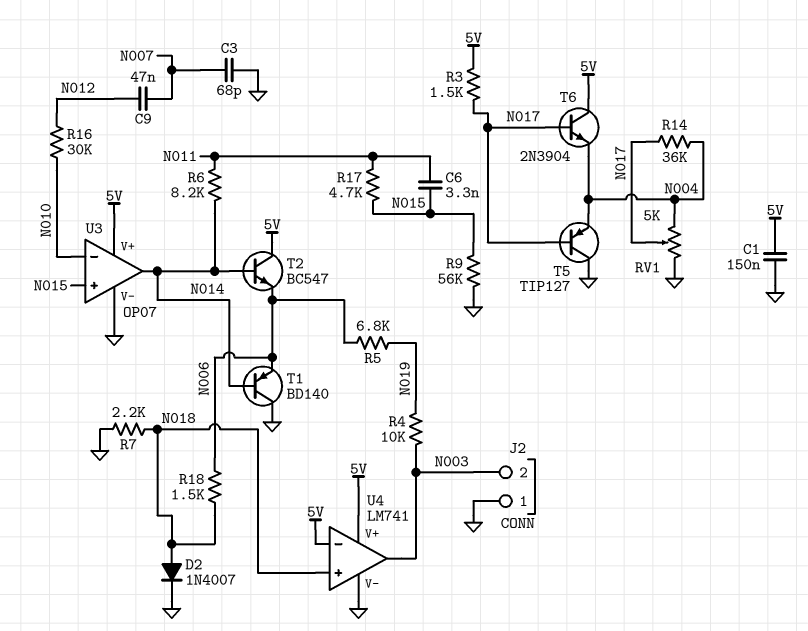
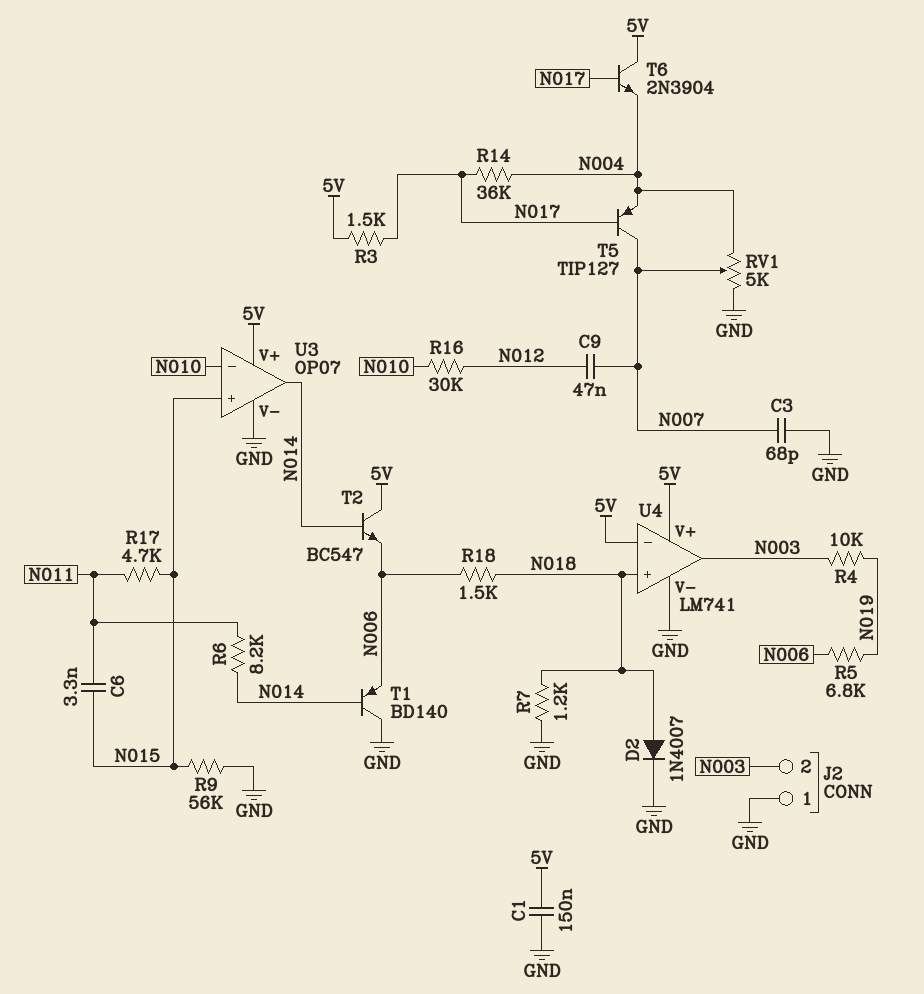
R7: 2.2k (GND, N018) -> 1.2k (GND, N018)
RV1: 5k (GND, N004, wiper N017) -> 5k (GND, N004, wiper N007)
T5: PNP TIP127 (B N017, C GND, E N004) -> PNP TIP127 (B N017, C N007, E N004)

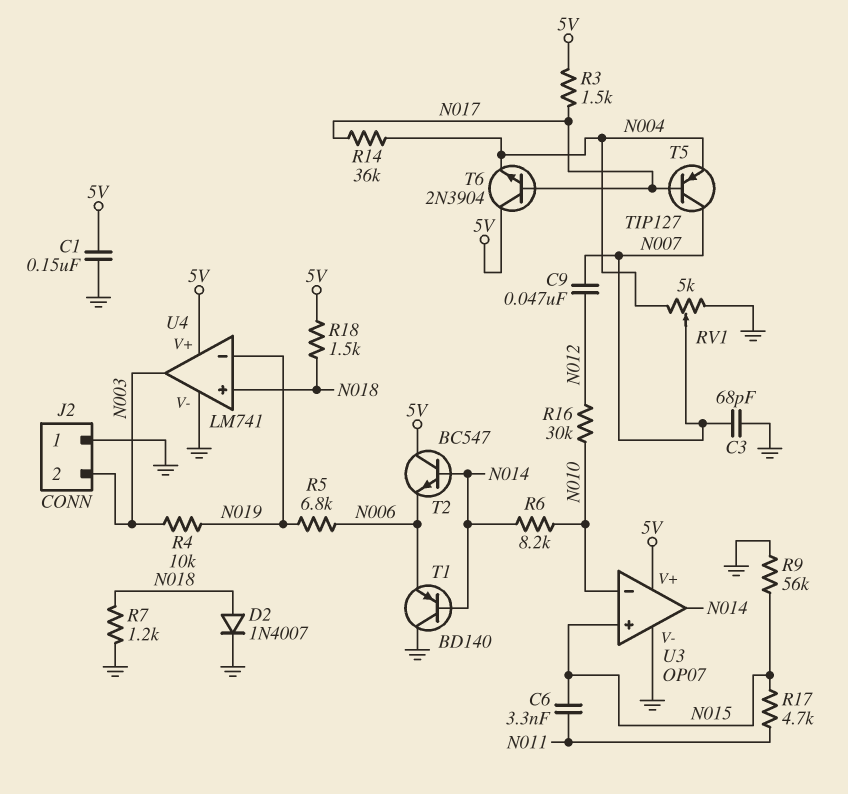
R6: 8.2k (N011, N014) -> 8.2k (N010, N014)
R18: 1.5k (N006, N018) -> 1.5k (5V, N018)
U4 pin in-: 5V -> N019

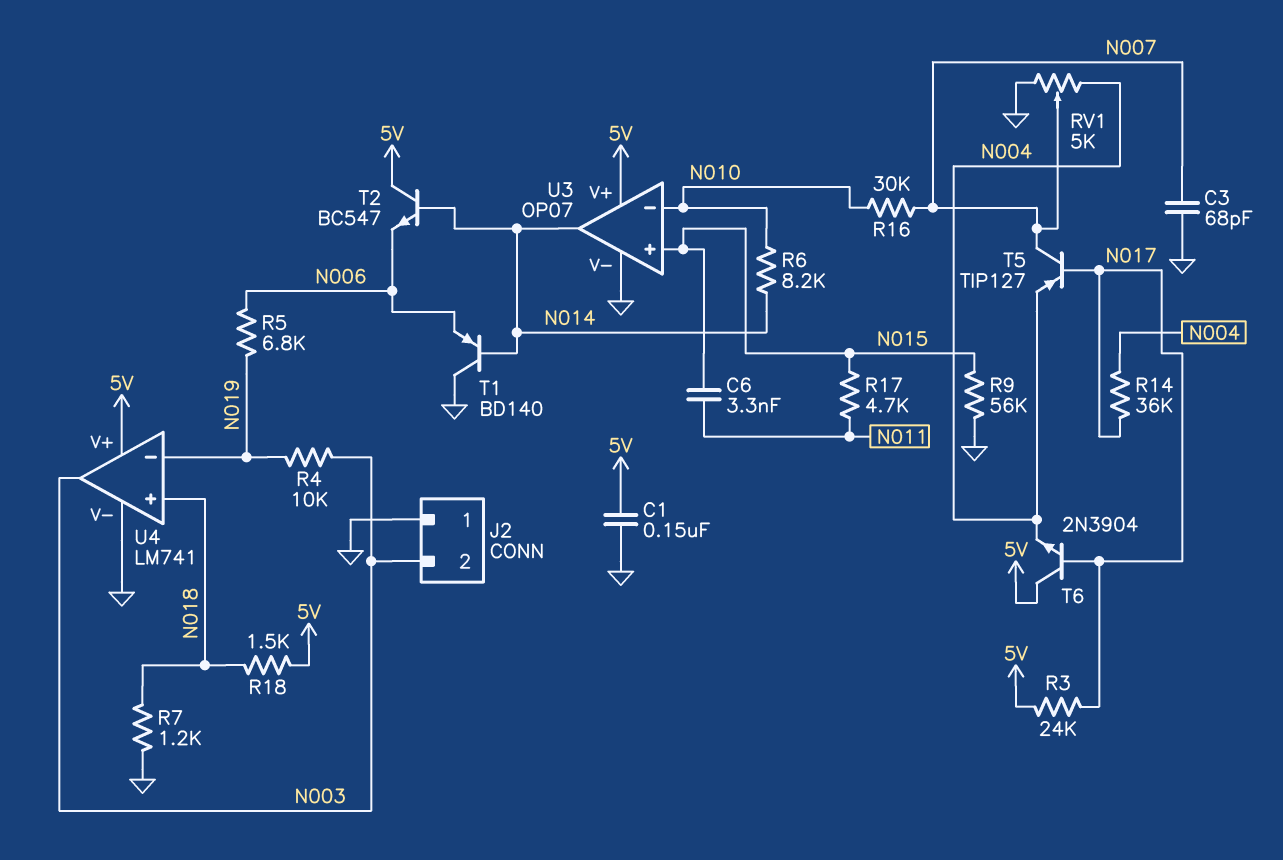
C9: 47nF (N007, N012) -> none
D2: diode 1N4007 (A N018, K GND) -> none
R3: 1.5k (5V, N017) -> 24k (5V, N017)
R16: 30k (N010, N012) -> 30k (N007, N010)

